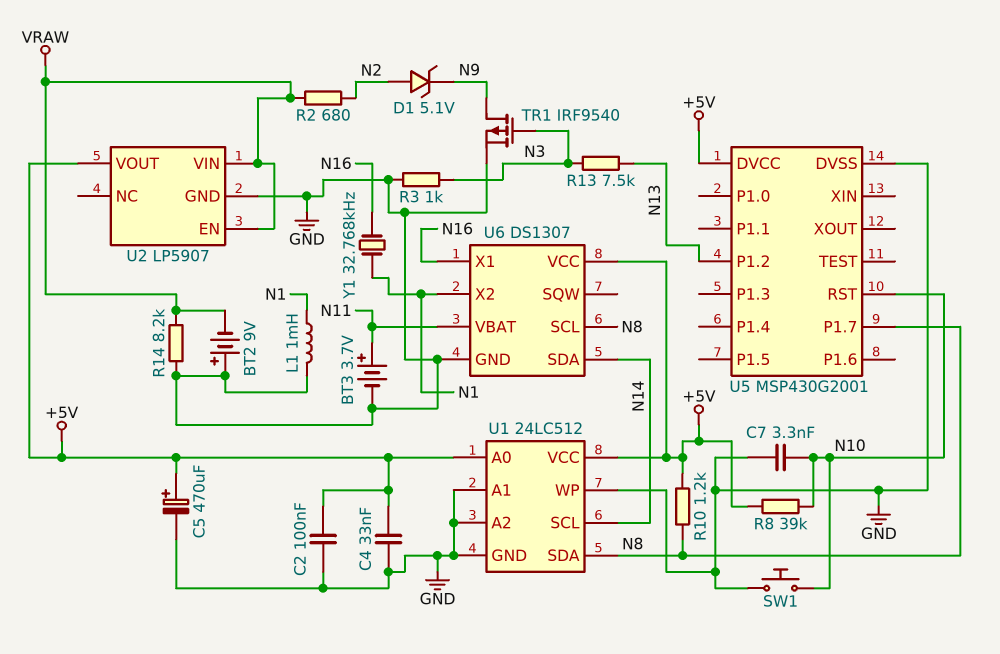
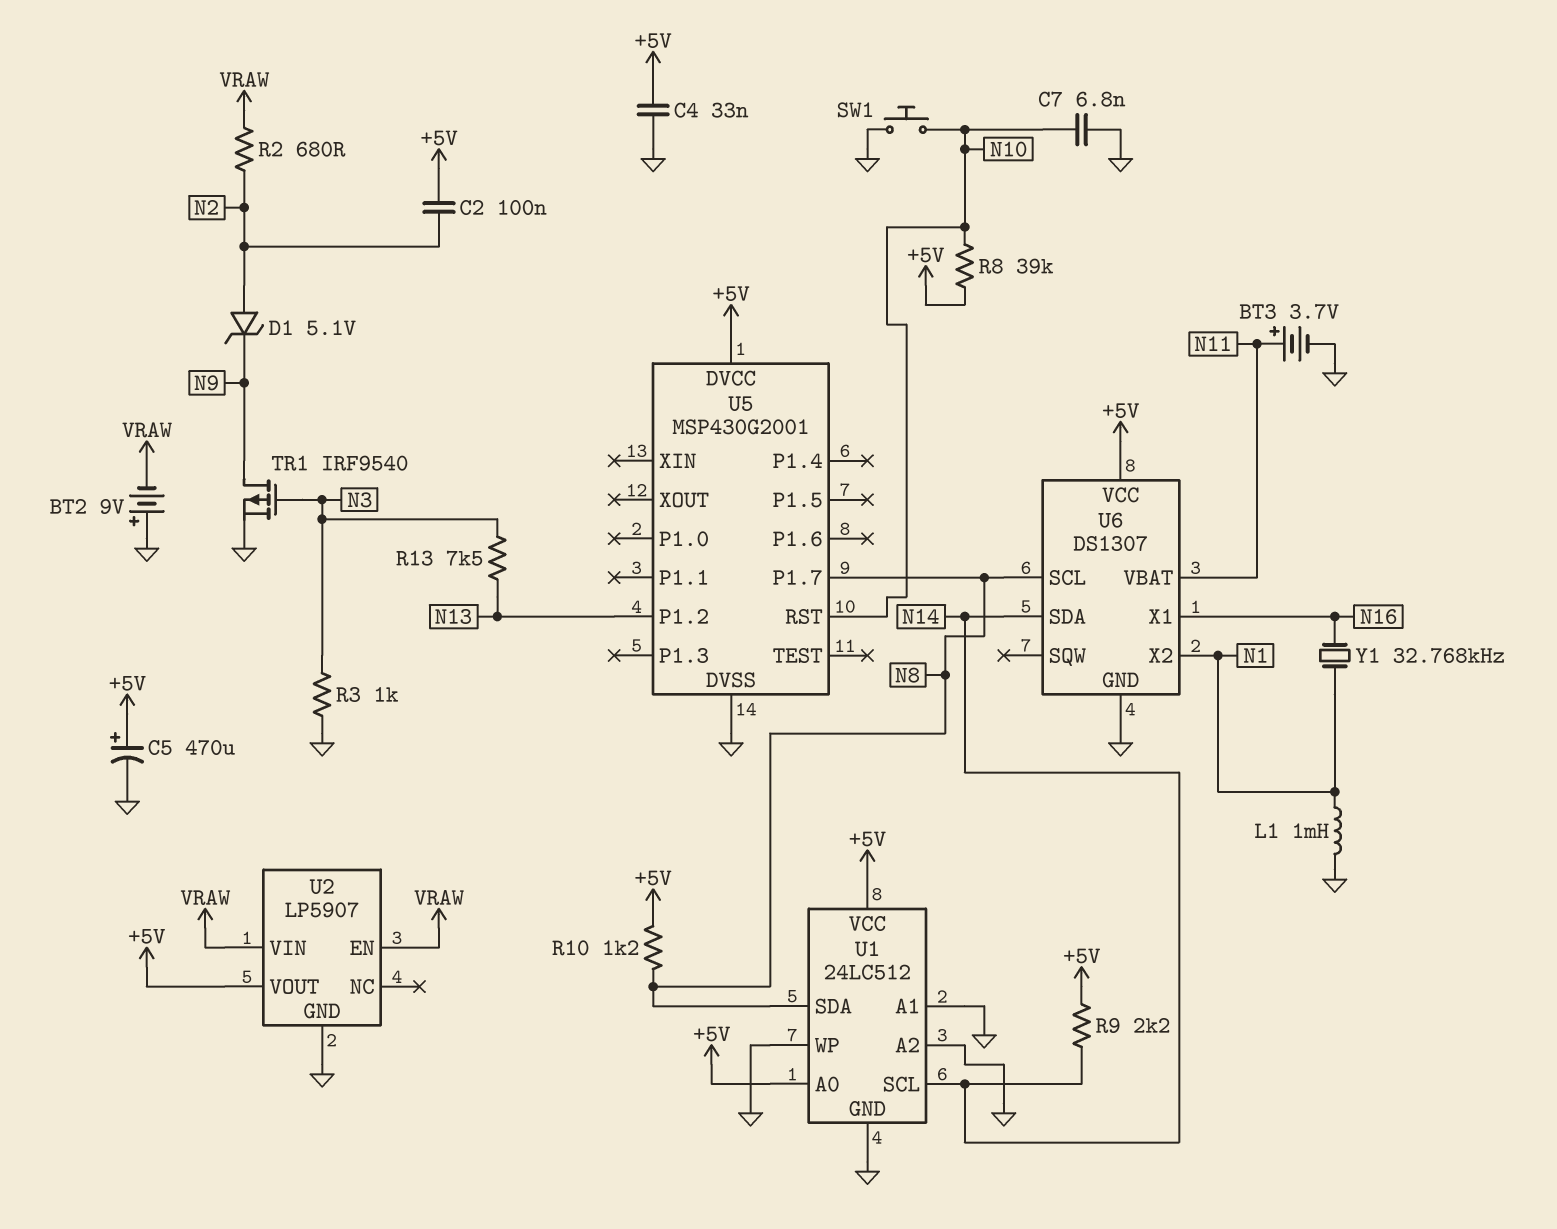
C2: 100nF (+5V, GND) -> 100nF (+5V, N2)
C7: 3.3nF (GND, N10) -> 6.8nF (GND, N10)
R9: none -> 2.2k (+5V, N14)
R14: 8.2k (GND, VRAW) -> none

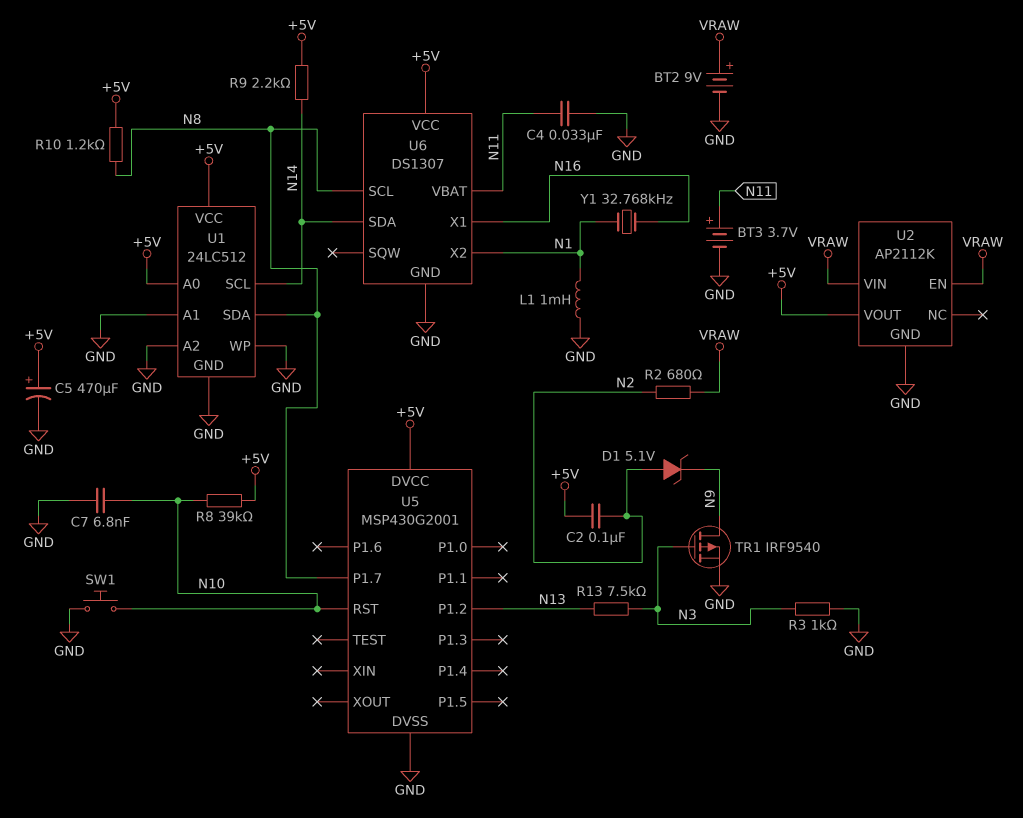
BT2: 9V (plus GND, minus VRAW) -> 9V (plus VRAW, minus GND)
C4: 33nF (+5V, GND) -> 33nF (GND, N11)
U2: LP5907 -> AP2112K

